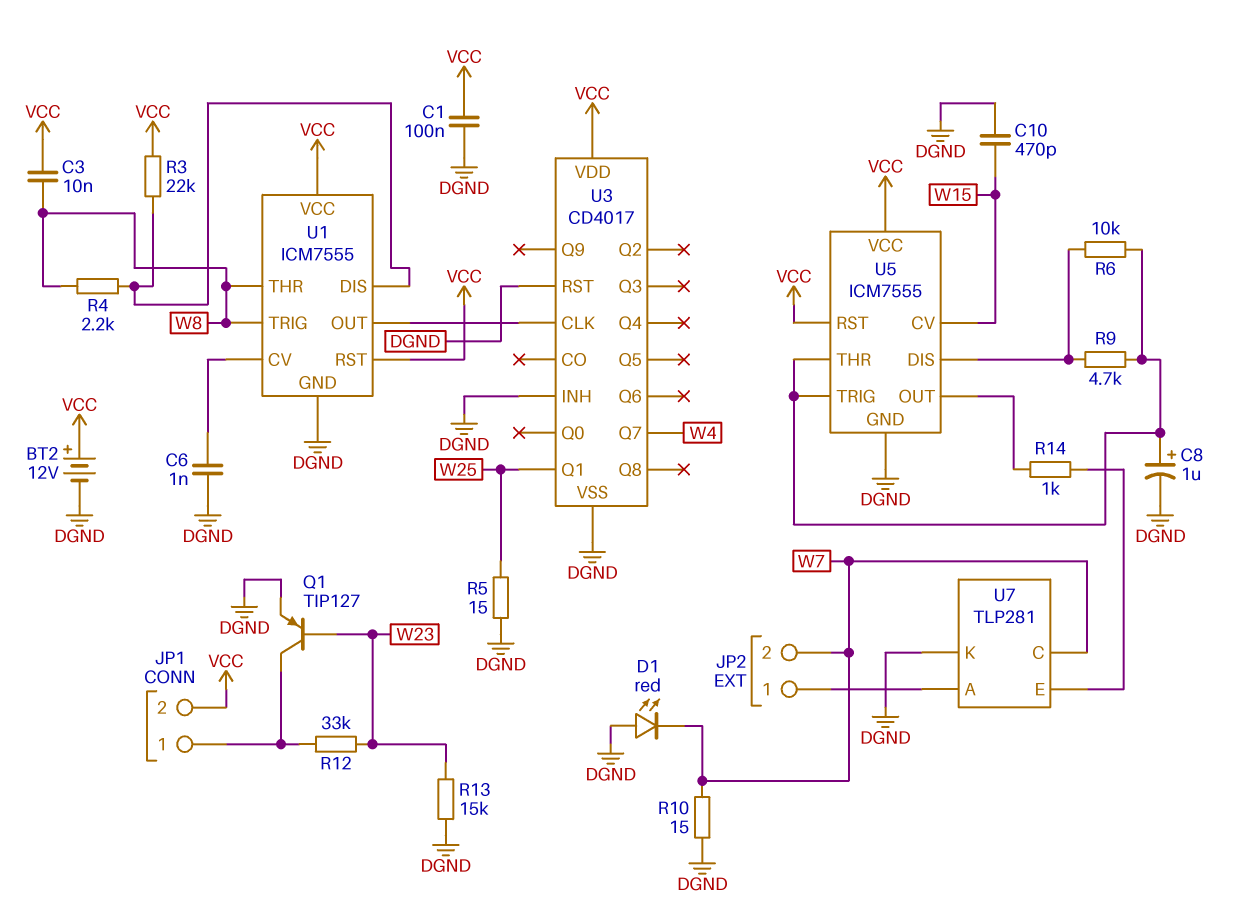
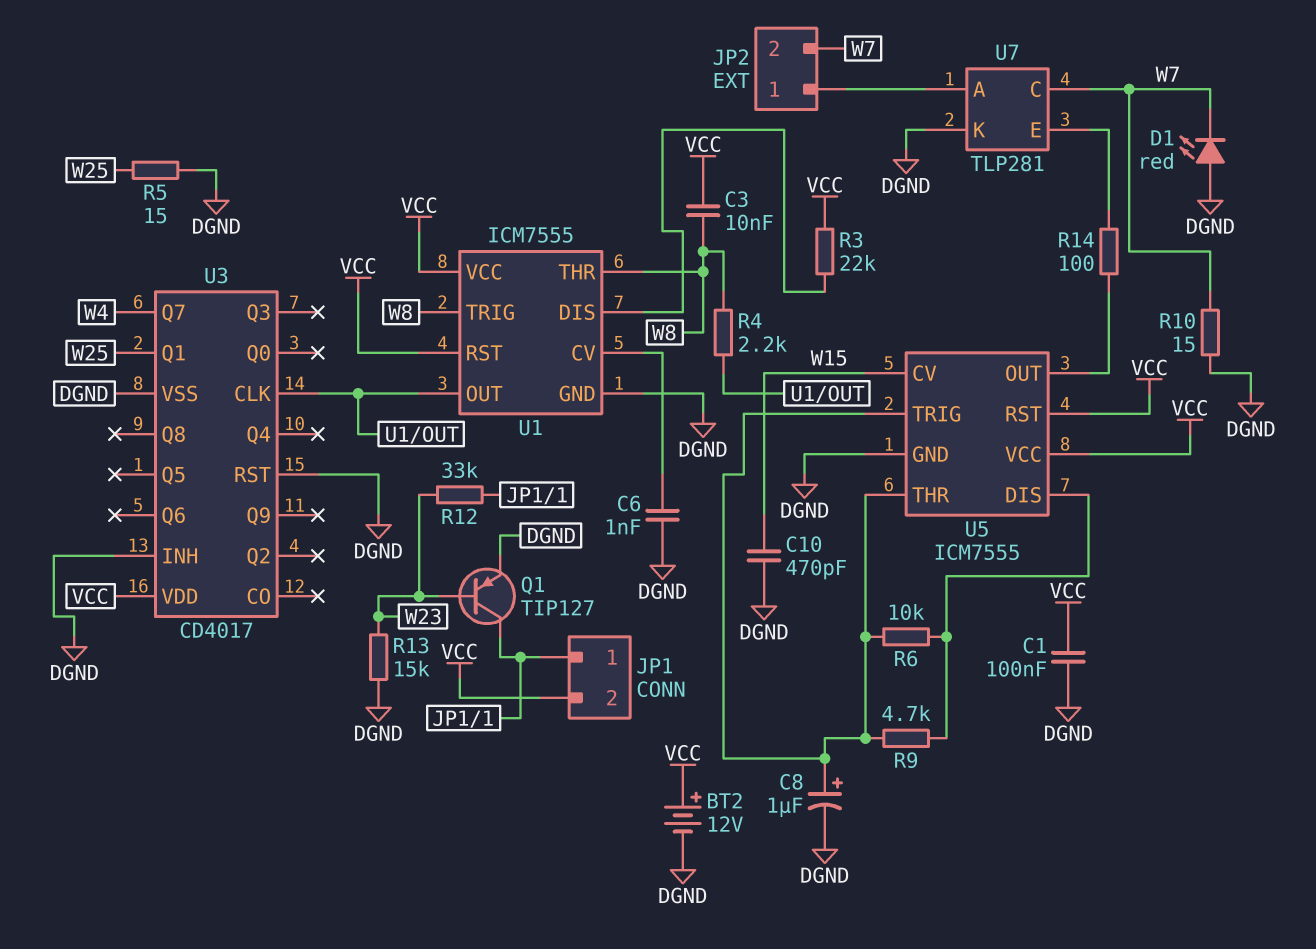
R4: 2.2k (U1/DIS, W8) -> 2.2k (U1/OUT, W8)
R14: 1k (U5/OUT, U7/E) -> 100 (U5/OUT, U7/E)

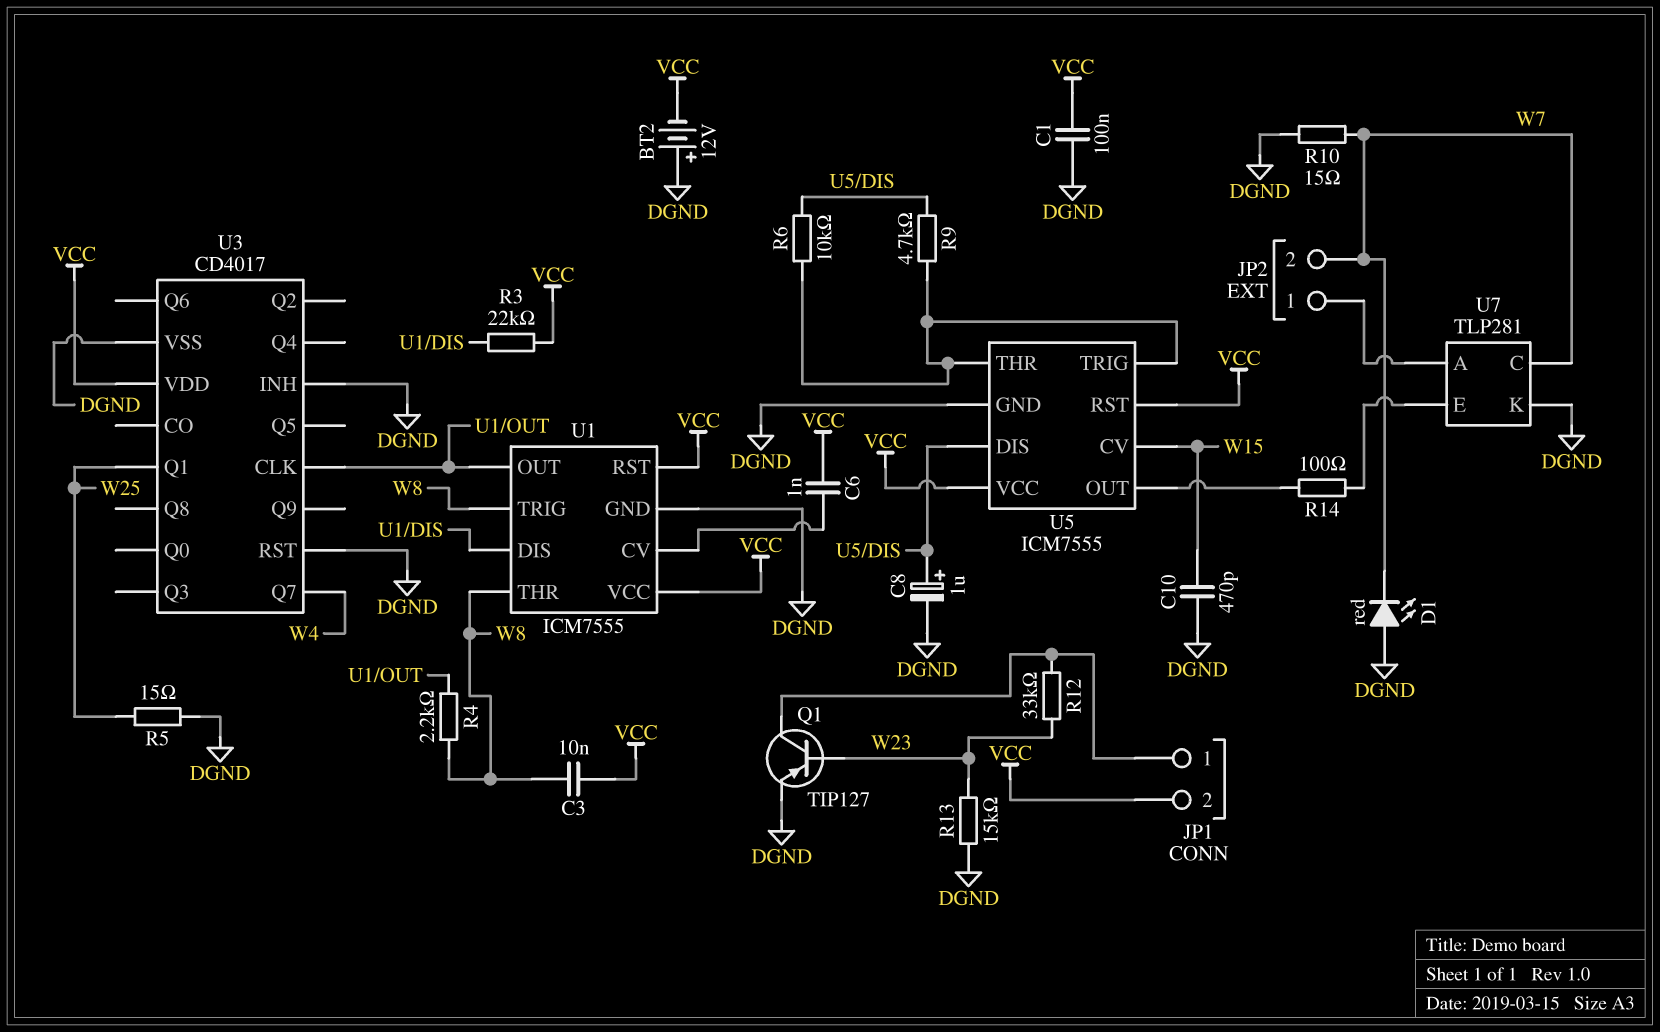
BT2: 12V (plus VCC, minus DGND) -> 12V (plus DGND, minus VCC)
C6: 1nF (DGND, U1/CV) -> 1nF (U1/CV, VCC)
C8: 1uF (plus U5/THR, minus DGND) -> 1uF (plus U5/DIS, minus DGND)

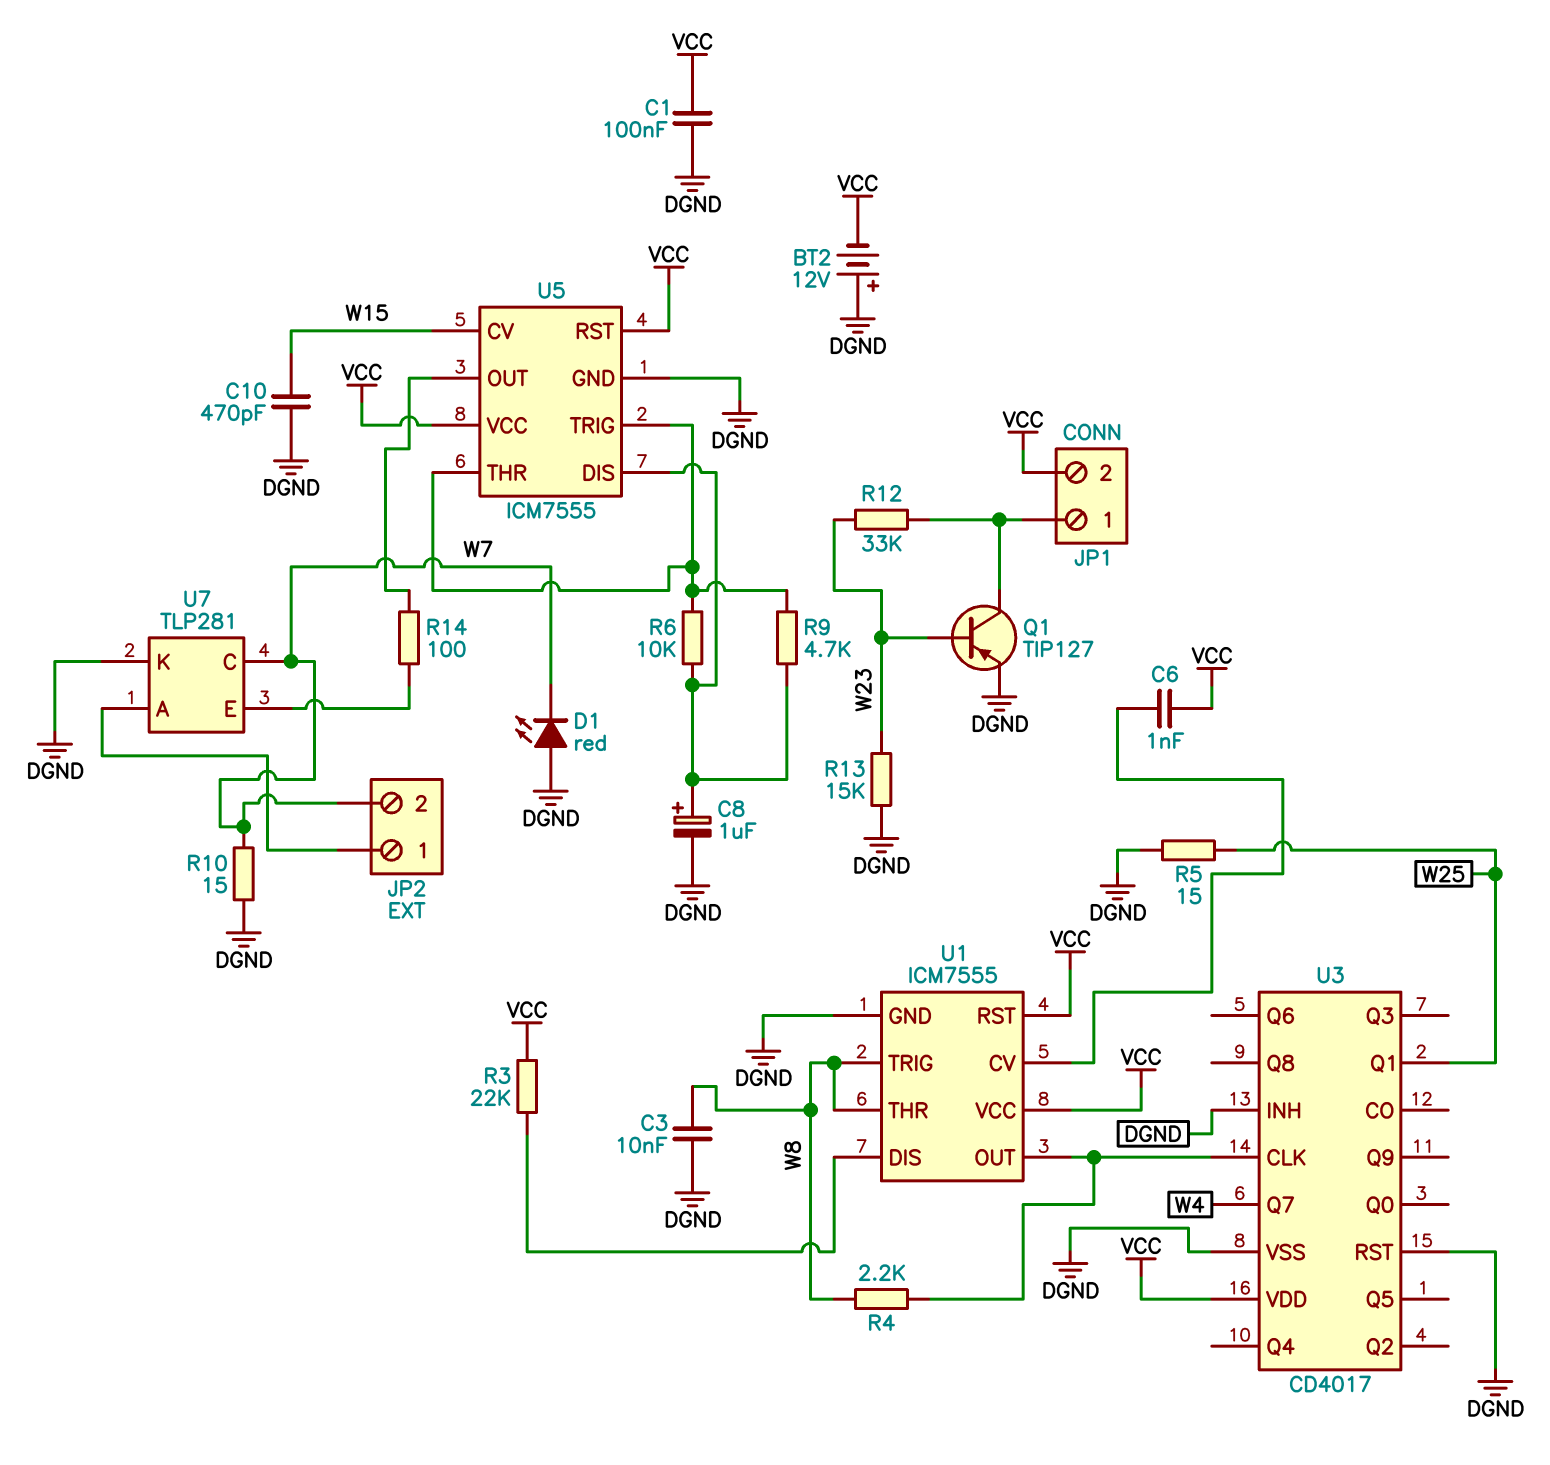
C3: 10nF (VCC, W8) -> 10nF (DGND, W8)

